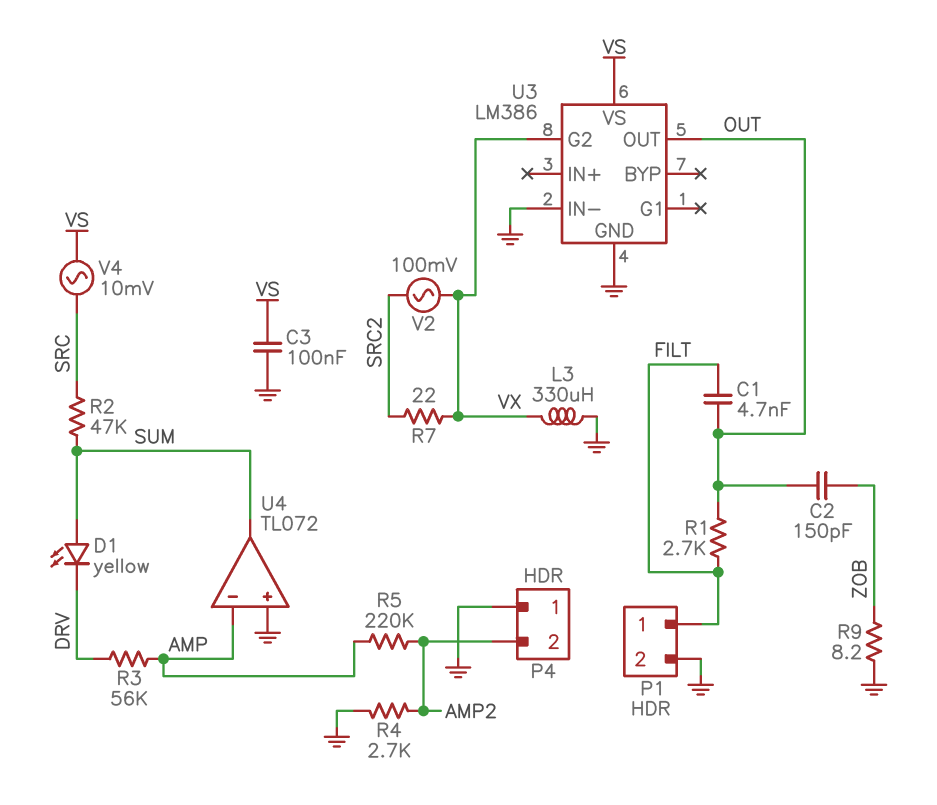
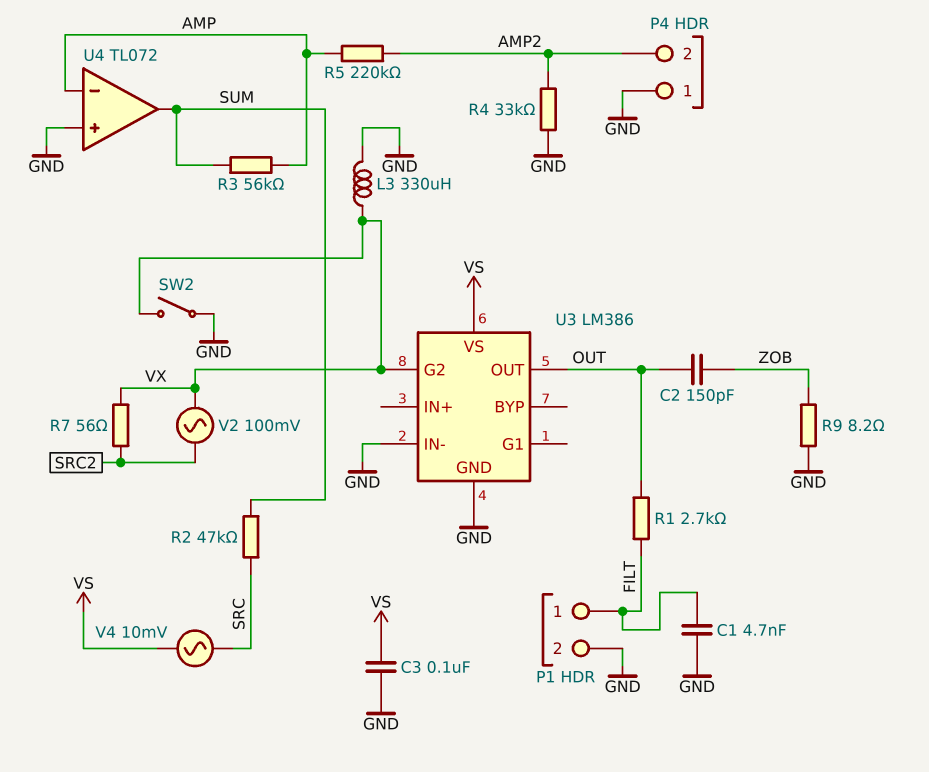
C1: 4.7nF (FILT, OUT) -> 4.7nF (FILT, GND)
D1: LED yellow (A SUM, K DRV) -> none
R3: 56k (AMP, DRV) -> 56k (AMP, SUM)
R4: 2.7k (AMP2, GND) -> 33k (AMP2, GND)
R7: 22 (SRC2, VX) -> 56 (SRC2, VX)
SW2: none -> switch (GND, VX)

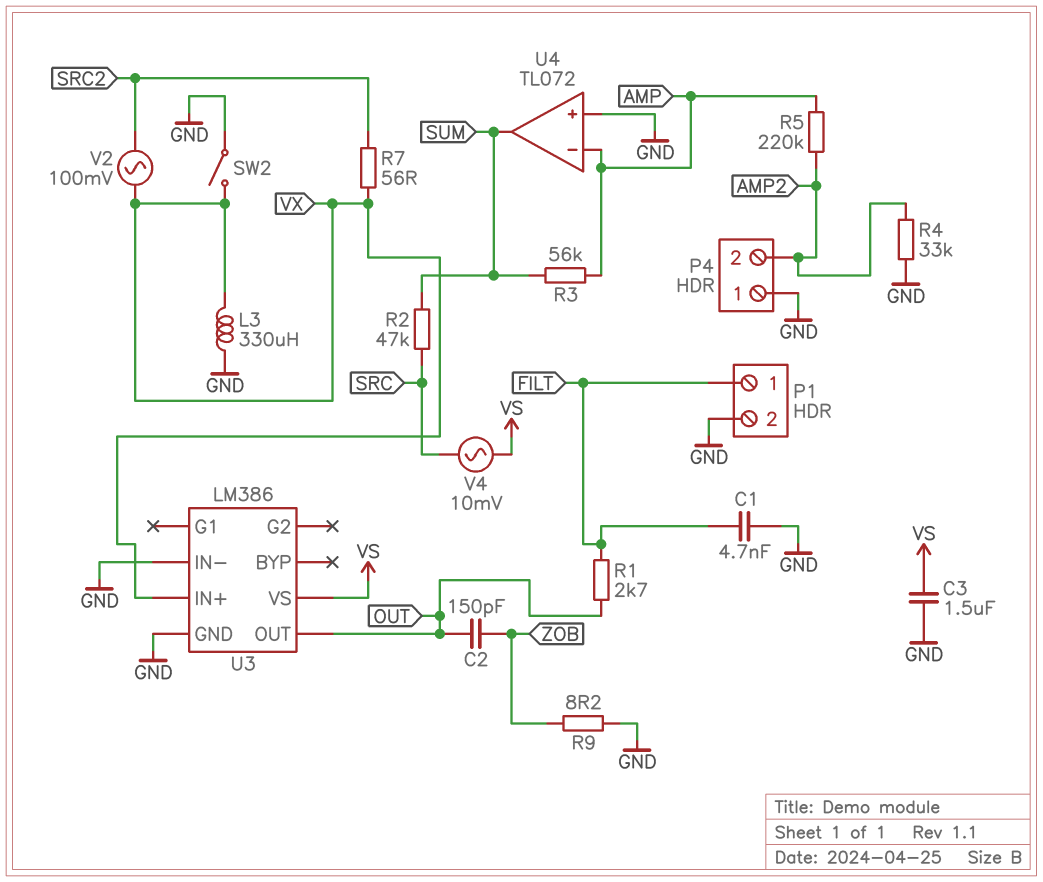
C3: 100nF (GND, VS) -> 1.5uF (GND, VS)
U3 pin G2: VX -> none
U3 pin IN+: none -> VX

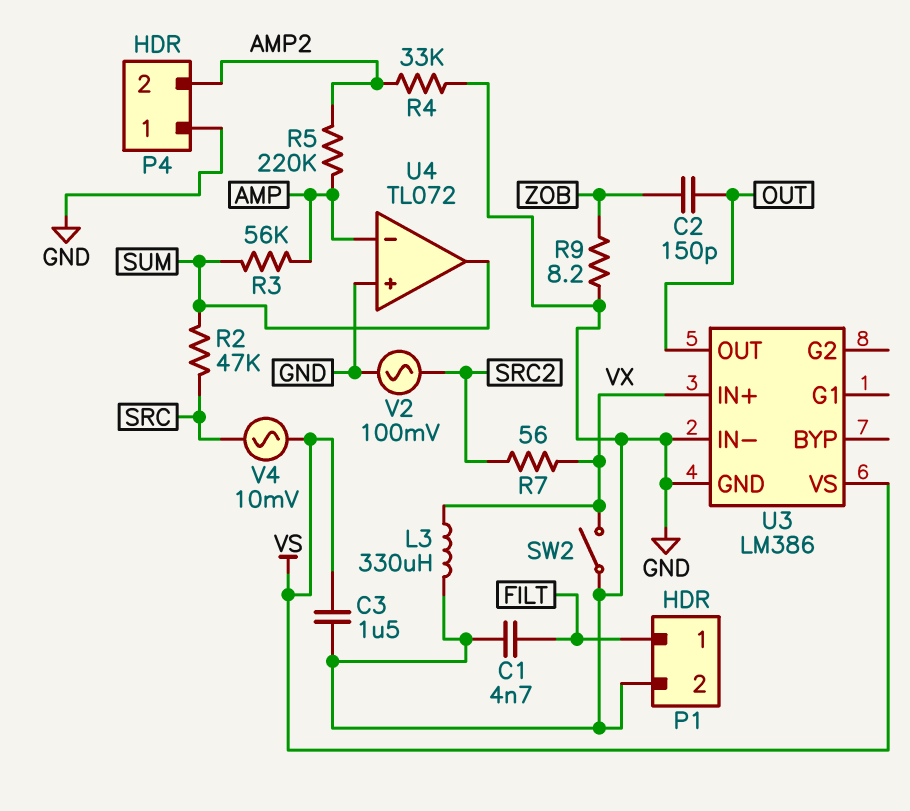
R1: 2.7k (FILT, OUT) -> none
V2: AC 100mV (SRC2, VX) -> AC 100mV (GND, SRC2)

